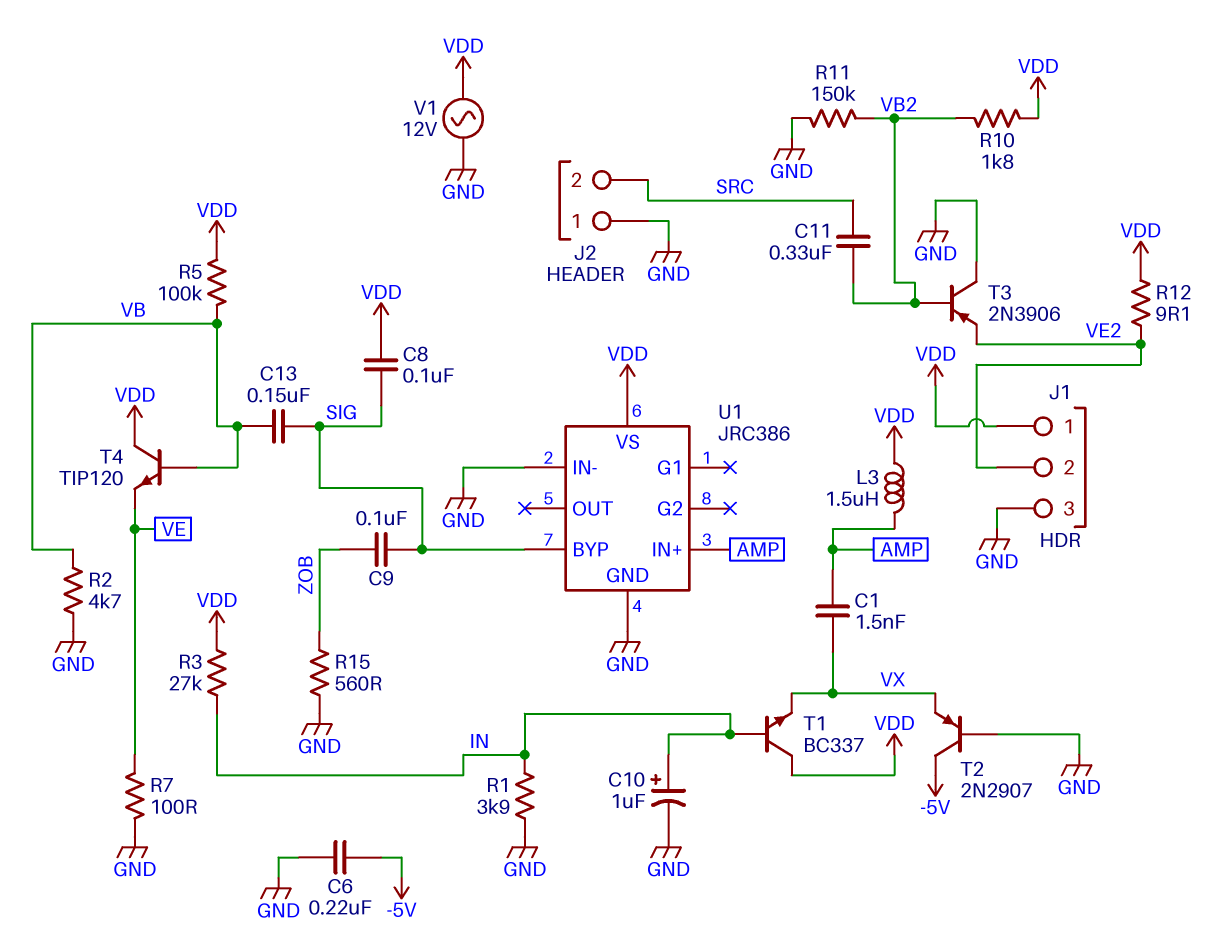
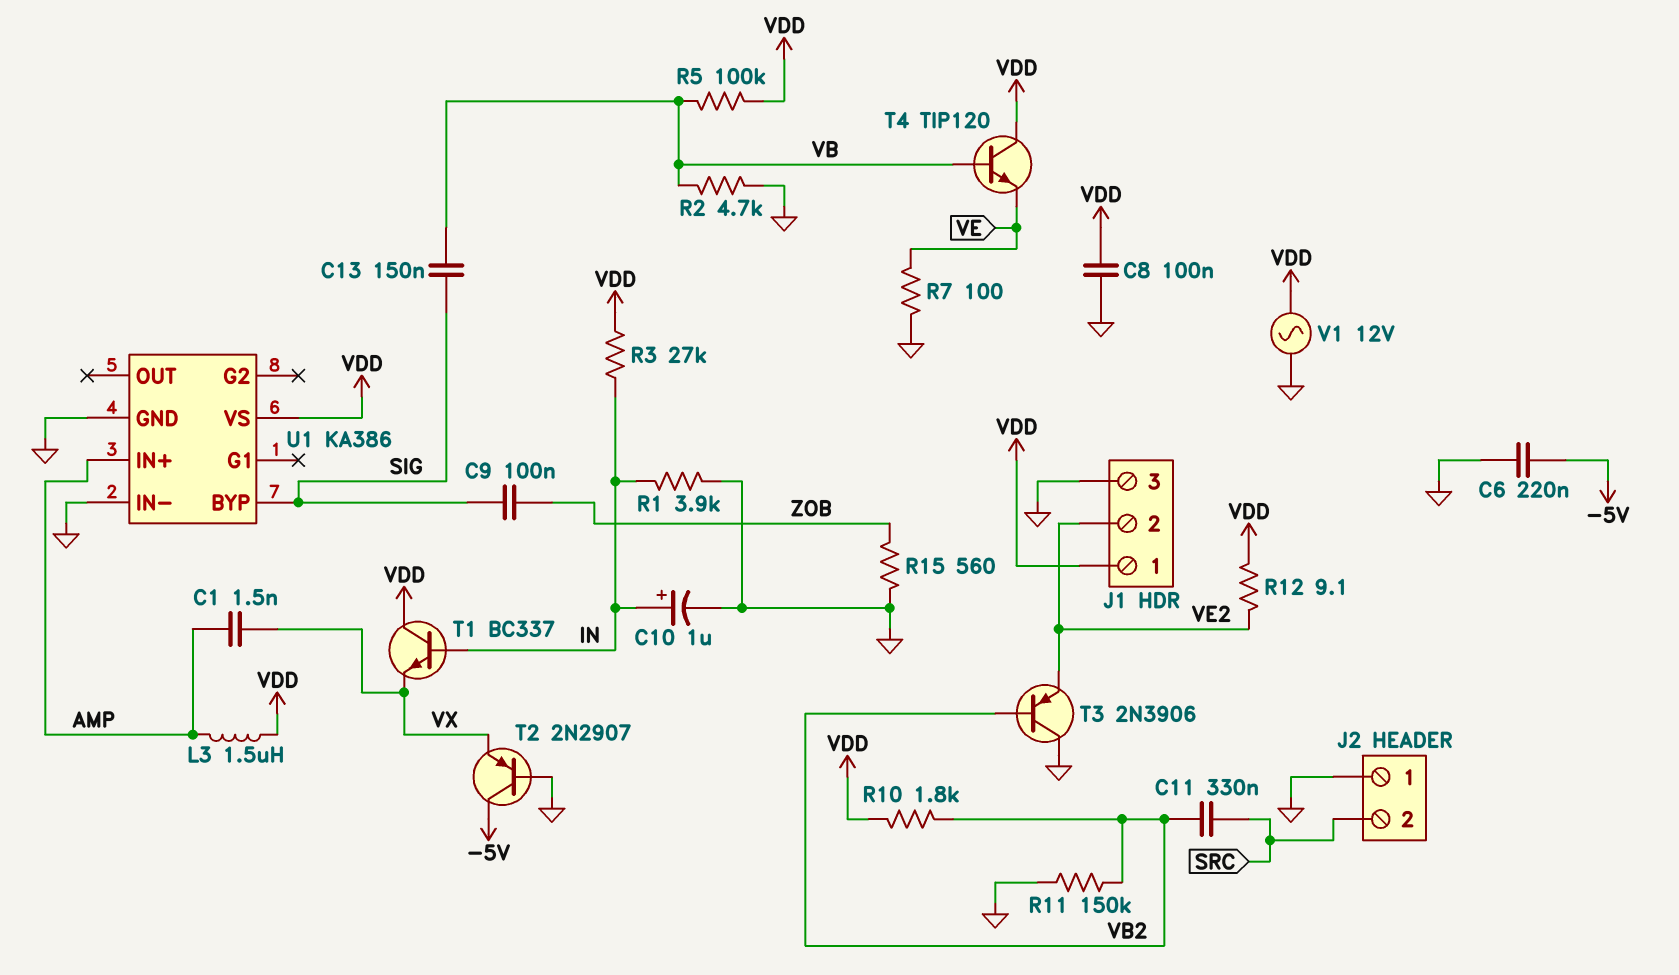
C8: 100nF (SIG, VDD) -> 100nF (GND, VDD)
U1: JRC386 -> KA386

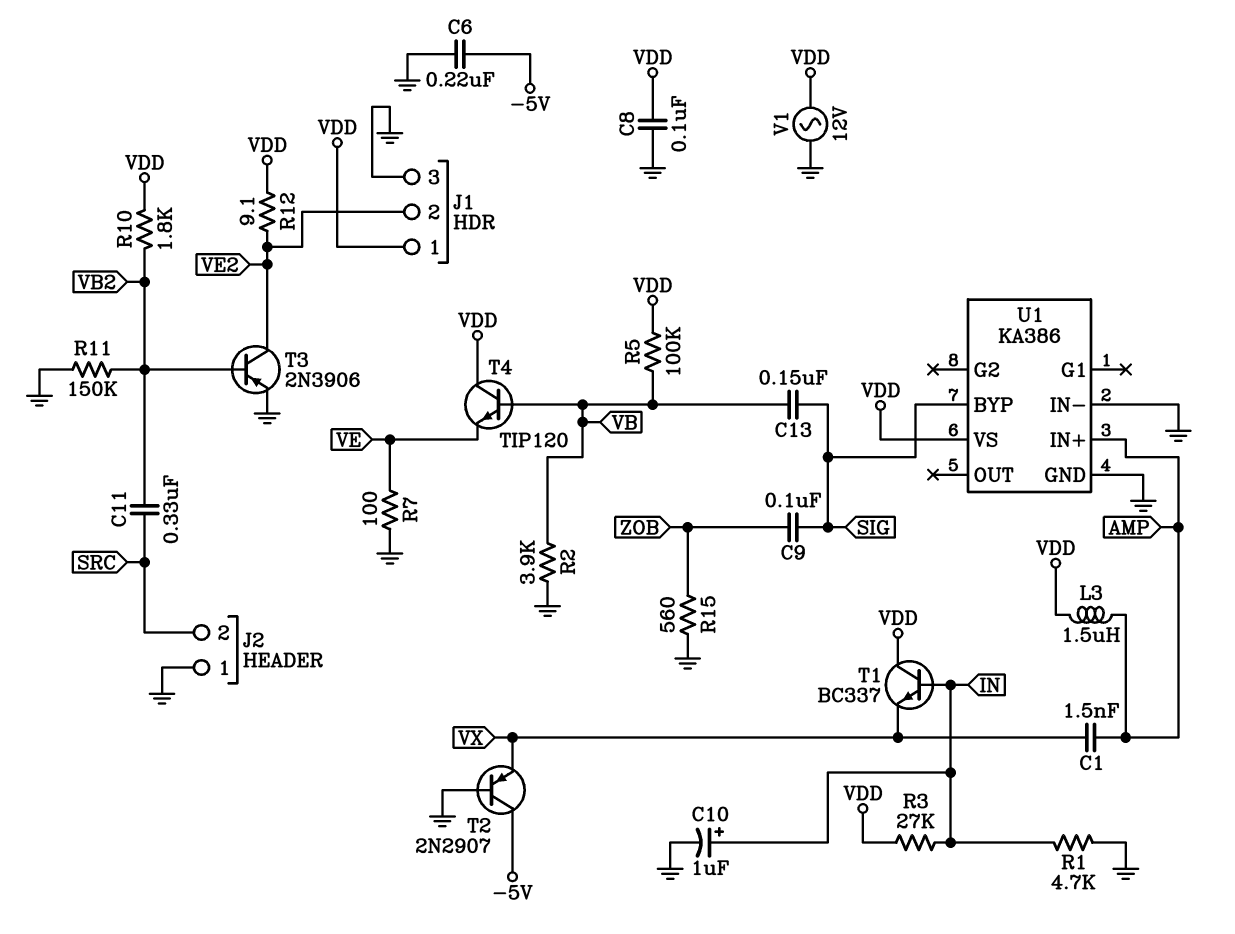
R1: 3.9k (GND, IN) -> 4.7k (GND, IN)
R2: 4.7k (GND, VB) -> 3.9k (GND, VB)
T3: PNP 2N3906 (B VB2, C GND, E VE2) -> PNP 2N3906 (B VB2, C VE2, E GND)

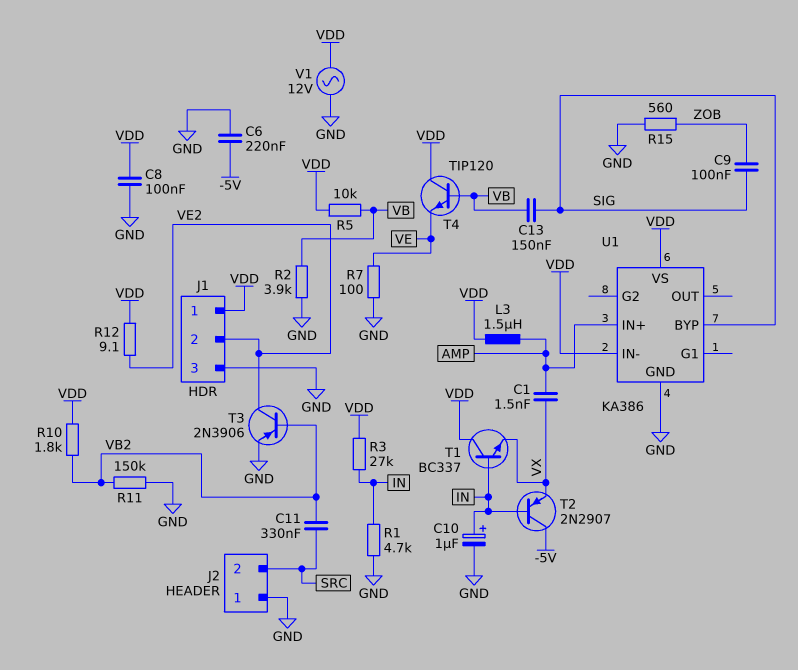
R5: 100k (VB, VDD) -> 10k (VB, VDD)
T2: PNP 2N2907 (B GND, C -5V, E VX) -> PNP 2N2907 (B IN, C -5V, E VX)
U1 pin IN-: GND -> VDD

